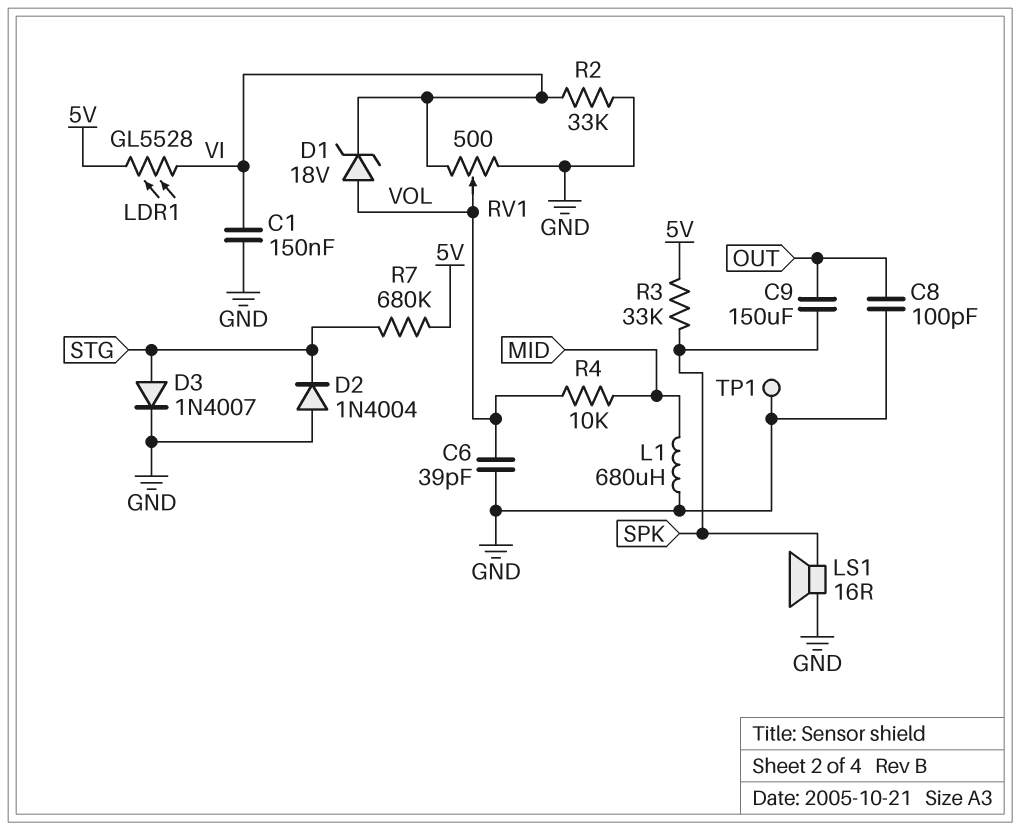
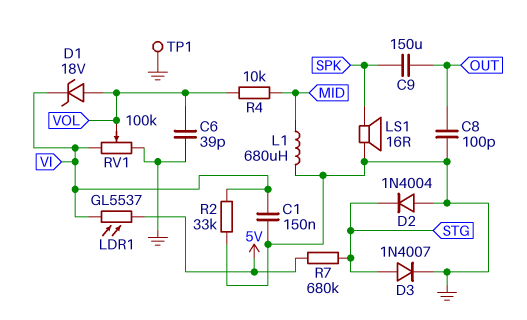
LDR1: GL5528 (5V, VI) -> GL5537 (5V, VI)
R3: 33k (5V, SPK) -> none
RV1: 500 (GND, VI, wiper VOL) -> 100k (GND, VI, wiper VOL)

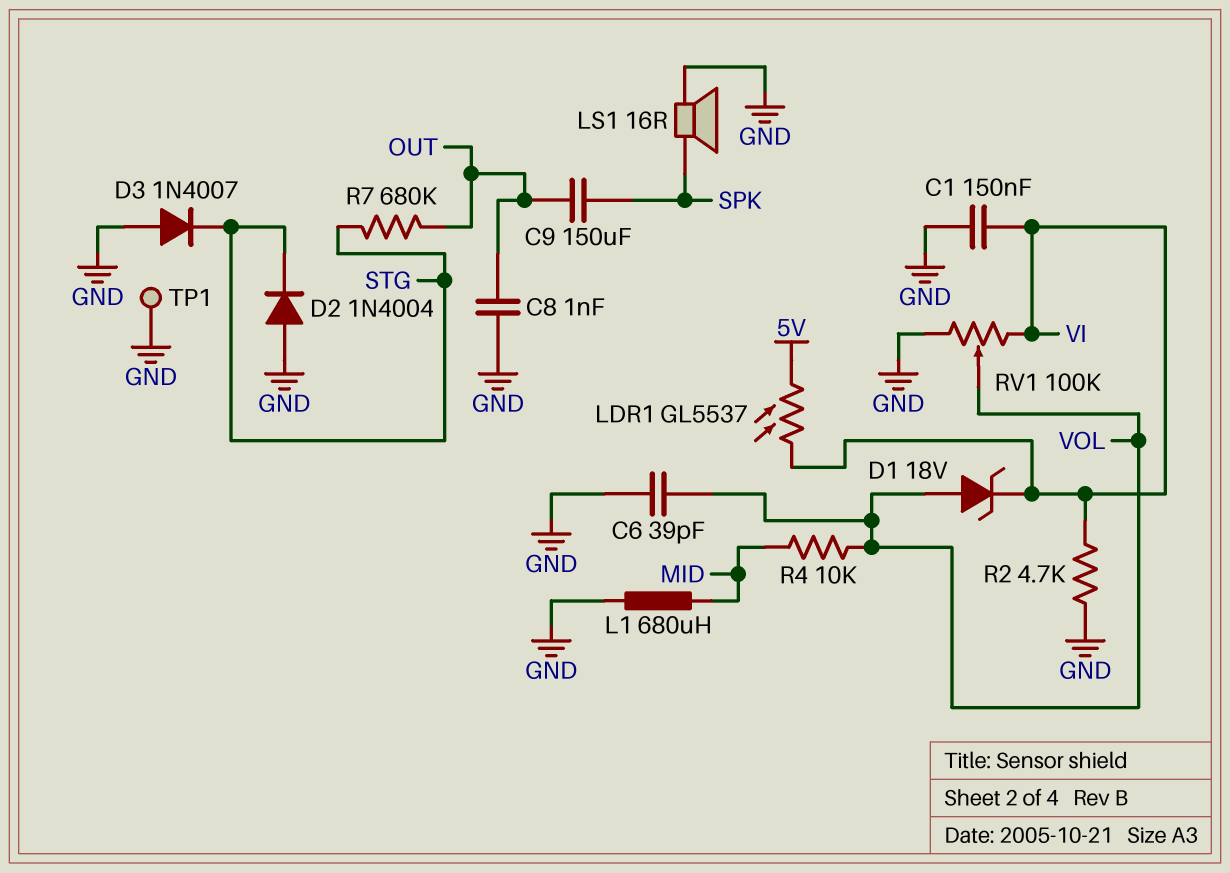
C8: 100pF (GND, OUT) -> 1nF (GND, OUT)
D3: diode 1N4007 (A STG, K GND) -> diode 1N4007 (A GND, K STG)
R2: 33k (GND, VI) -> 4.7k (GND, VI)
R7: 680k (5V, STG) -> 680k (OUT, STG)

